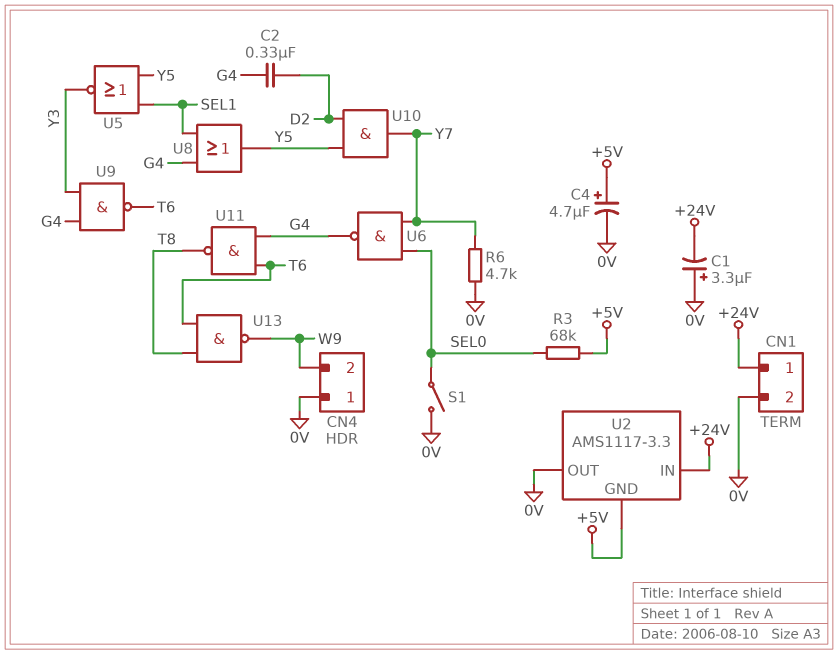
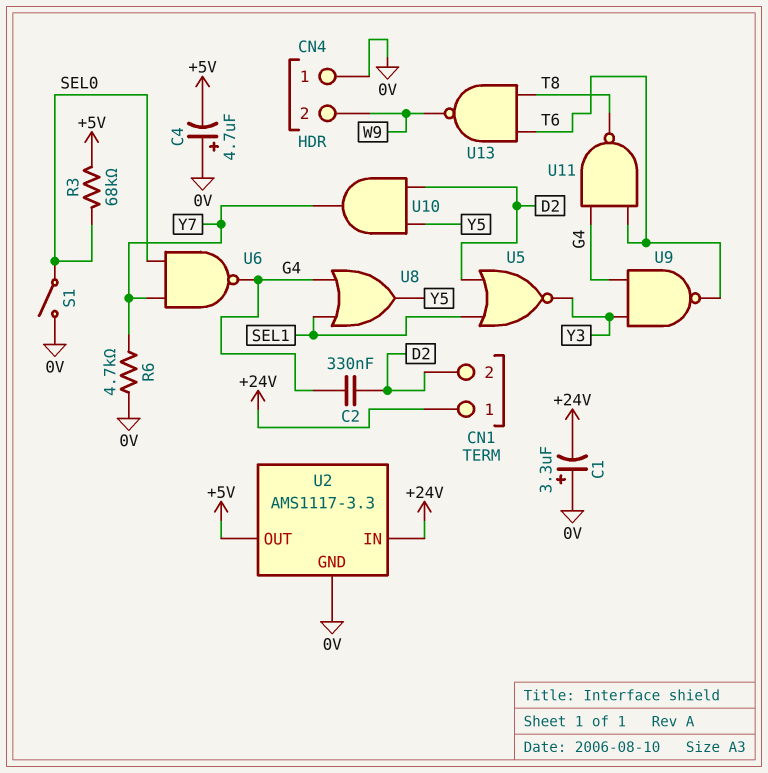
C4: 4.7uF (plus +5V, minus 0V) -> 4.7uF (plus 0V, minus +5V)
CN1 pin 2: 0V -> D2
U2 pin GND: +5V -> 0V
U2 pin OUT: 0V -> +5V
U5: NOR (in SEL1, in Y5, out Y3) -> NOR (in D2, in SEL1, out Y3)

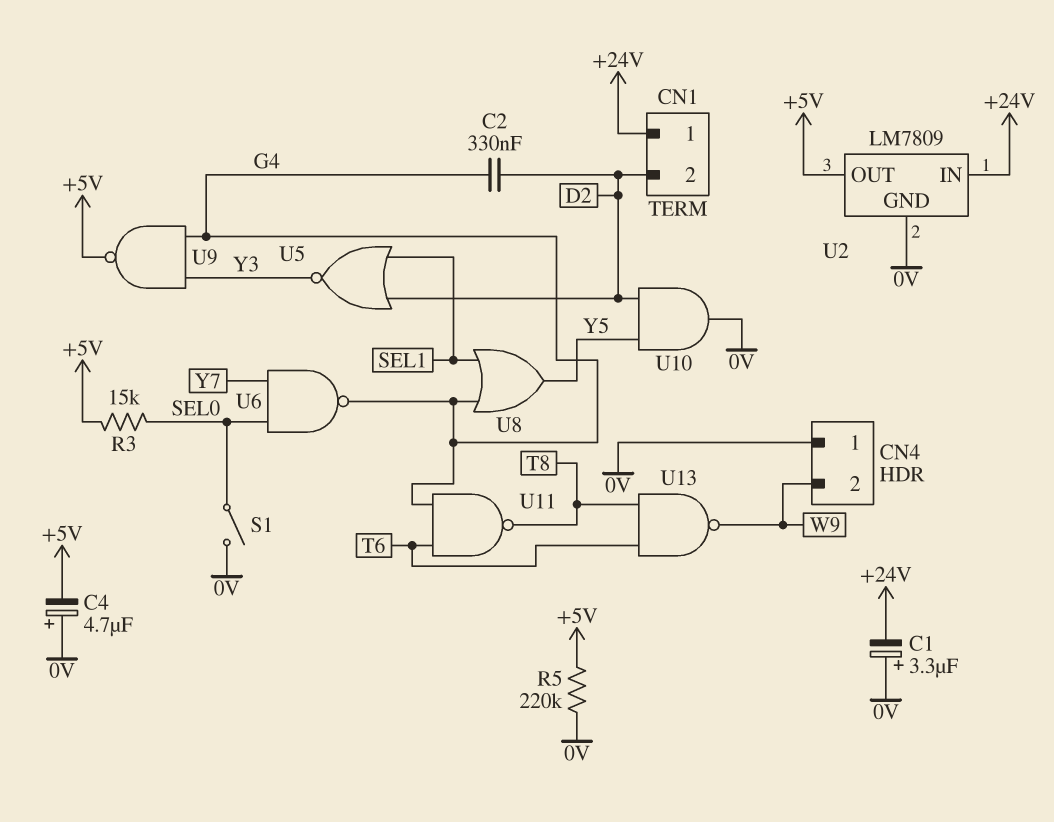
R3: 68k (+5V, SEL0) -> 15k (+5V, SEL0)
R5: none -> 220k (+5V, 0V)
R6: 4.7k (0V, Y7) -> none
U2: AMS1117-3.3 -> LM7809
U9: NAND (in G4, in Y3, out T6) -> NAND (in G4, in Y3, out +5V)
U10: AND (in D2, in Y5, out Y7) -> AND (in D2, in Y5, out 0V)

